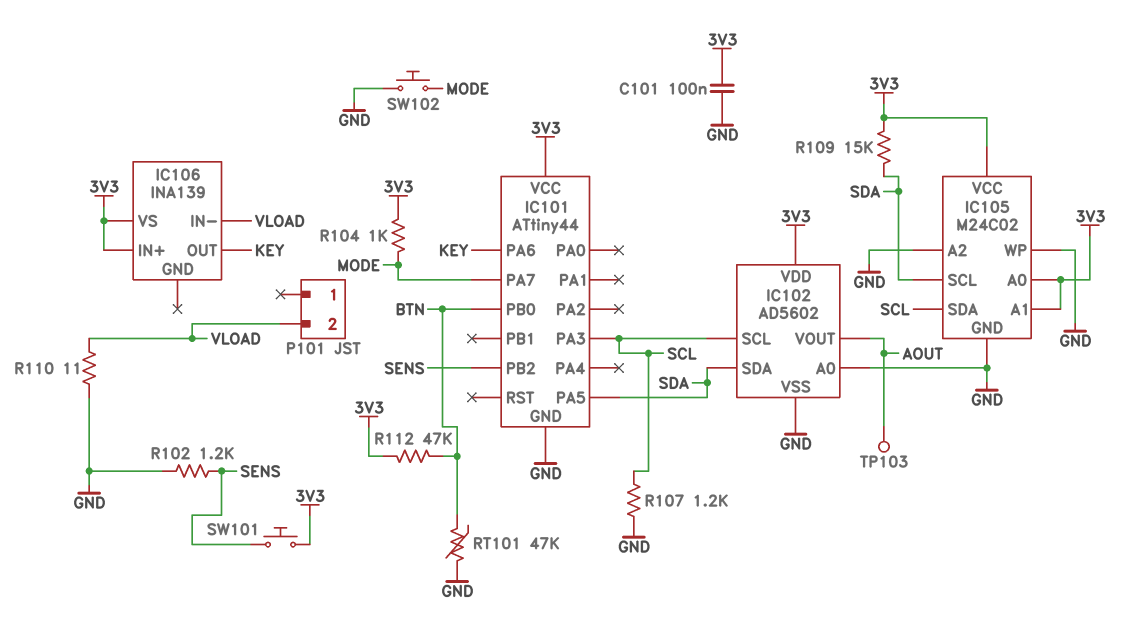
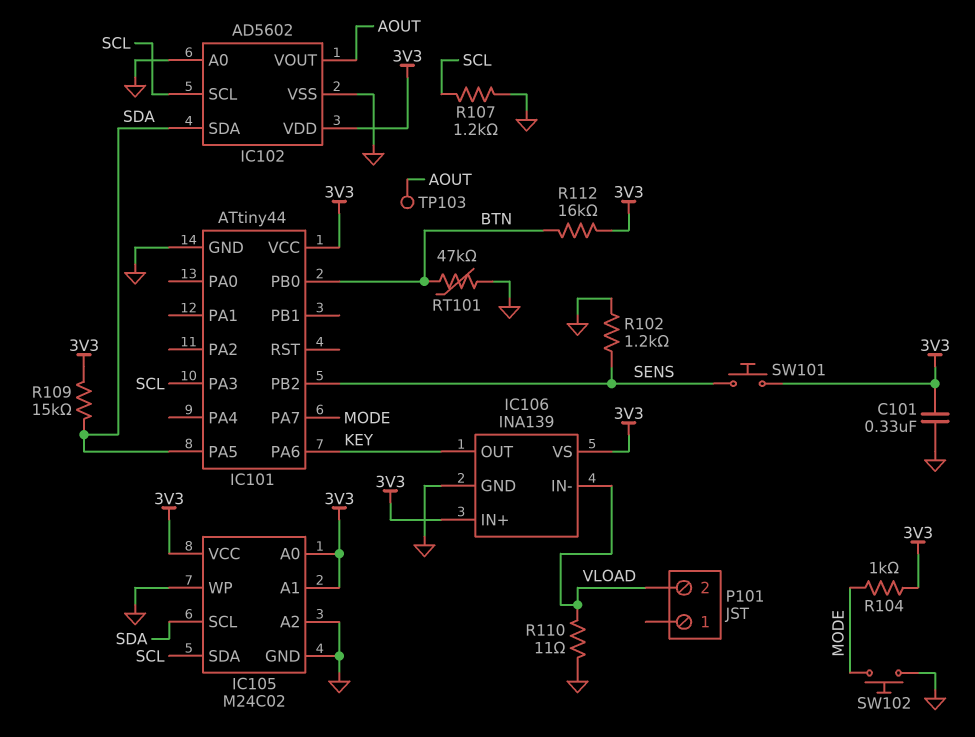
C101: 100nF (3V3, GND) -> 330nF (3V3, GND)
IC106 pin GND: none -> GND
R112: 47k (3V3, BTN) -> 16k (3V3, BTN)

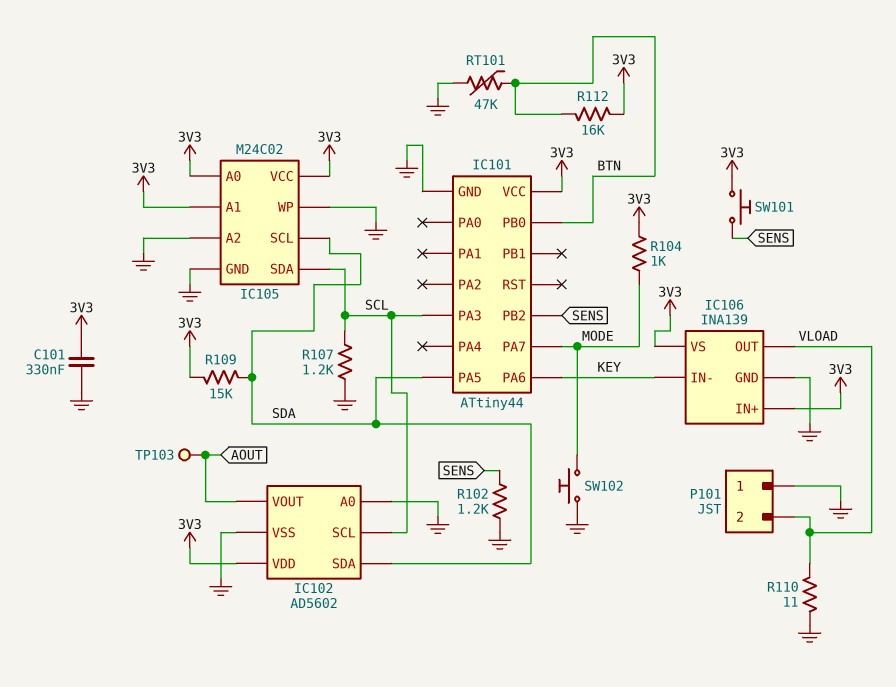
IC106 pin IN-: VLOAD -> KEY
IC106 pin OUT: KEY -> VLOAD
P101 pin 1: none -> GND

